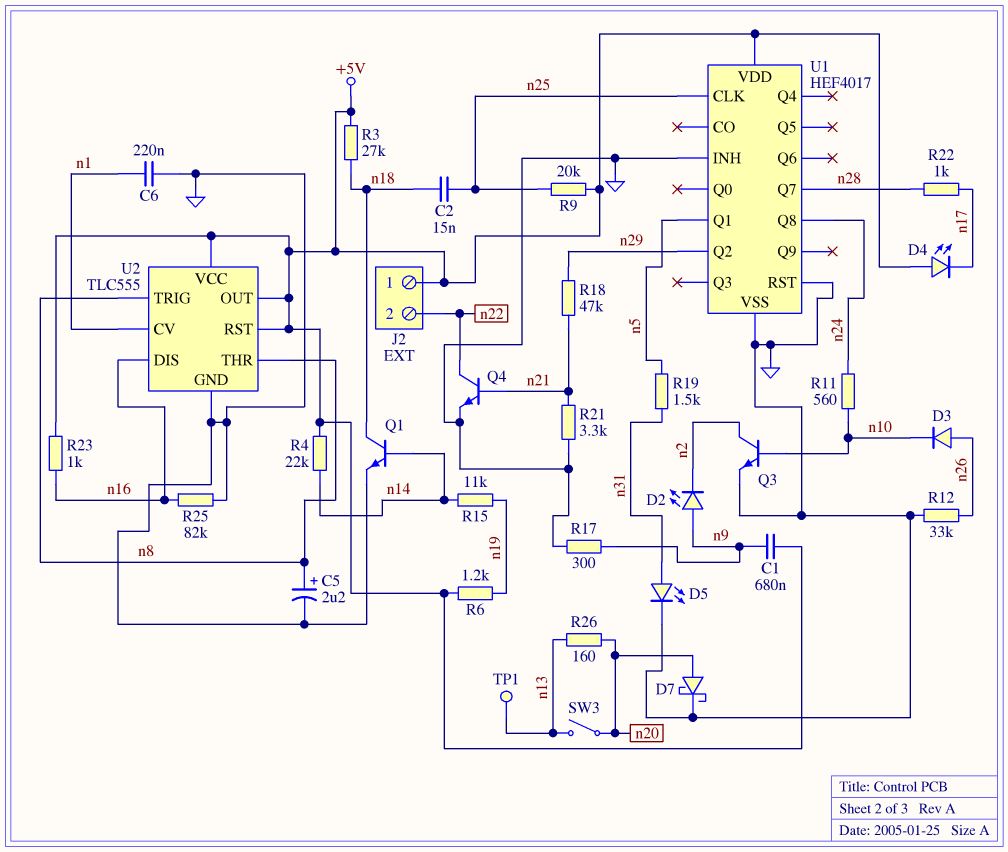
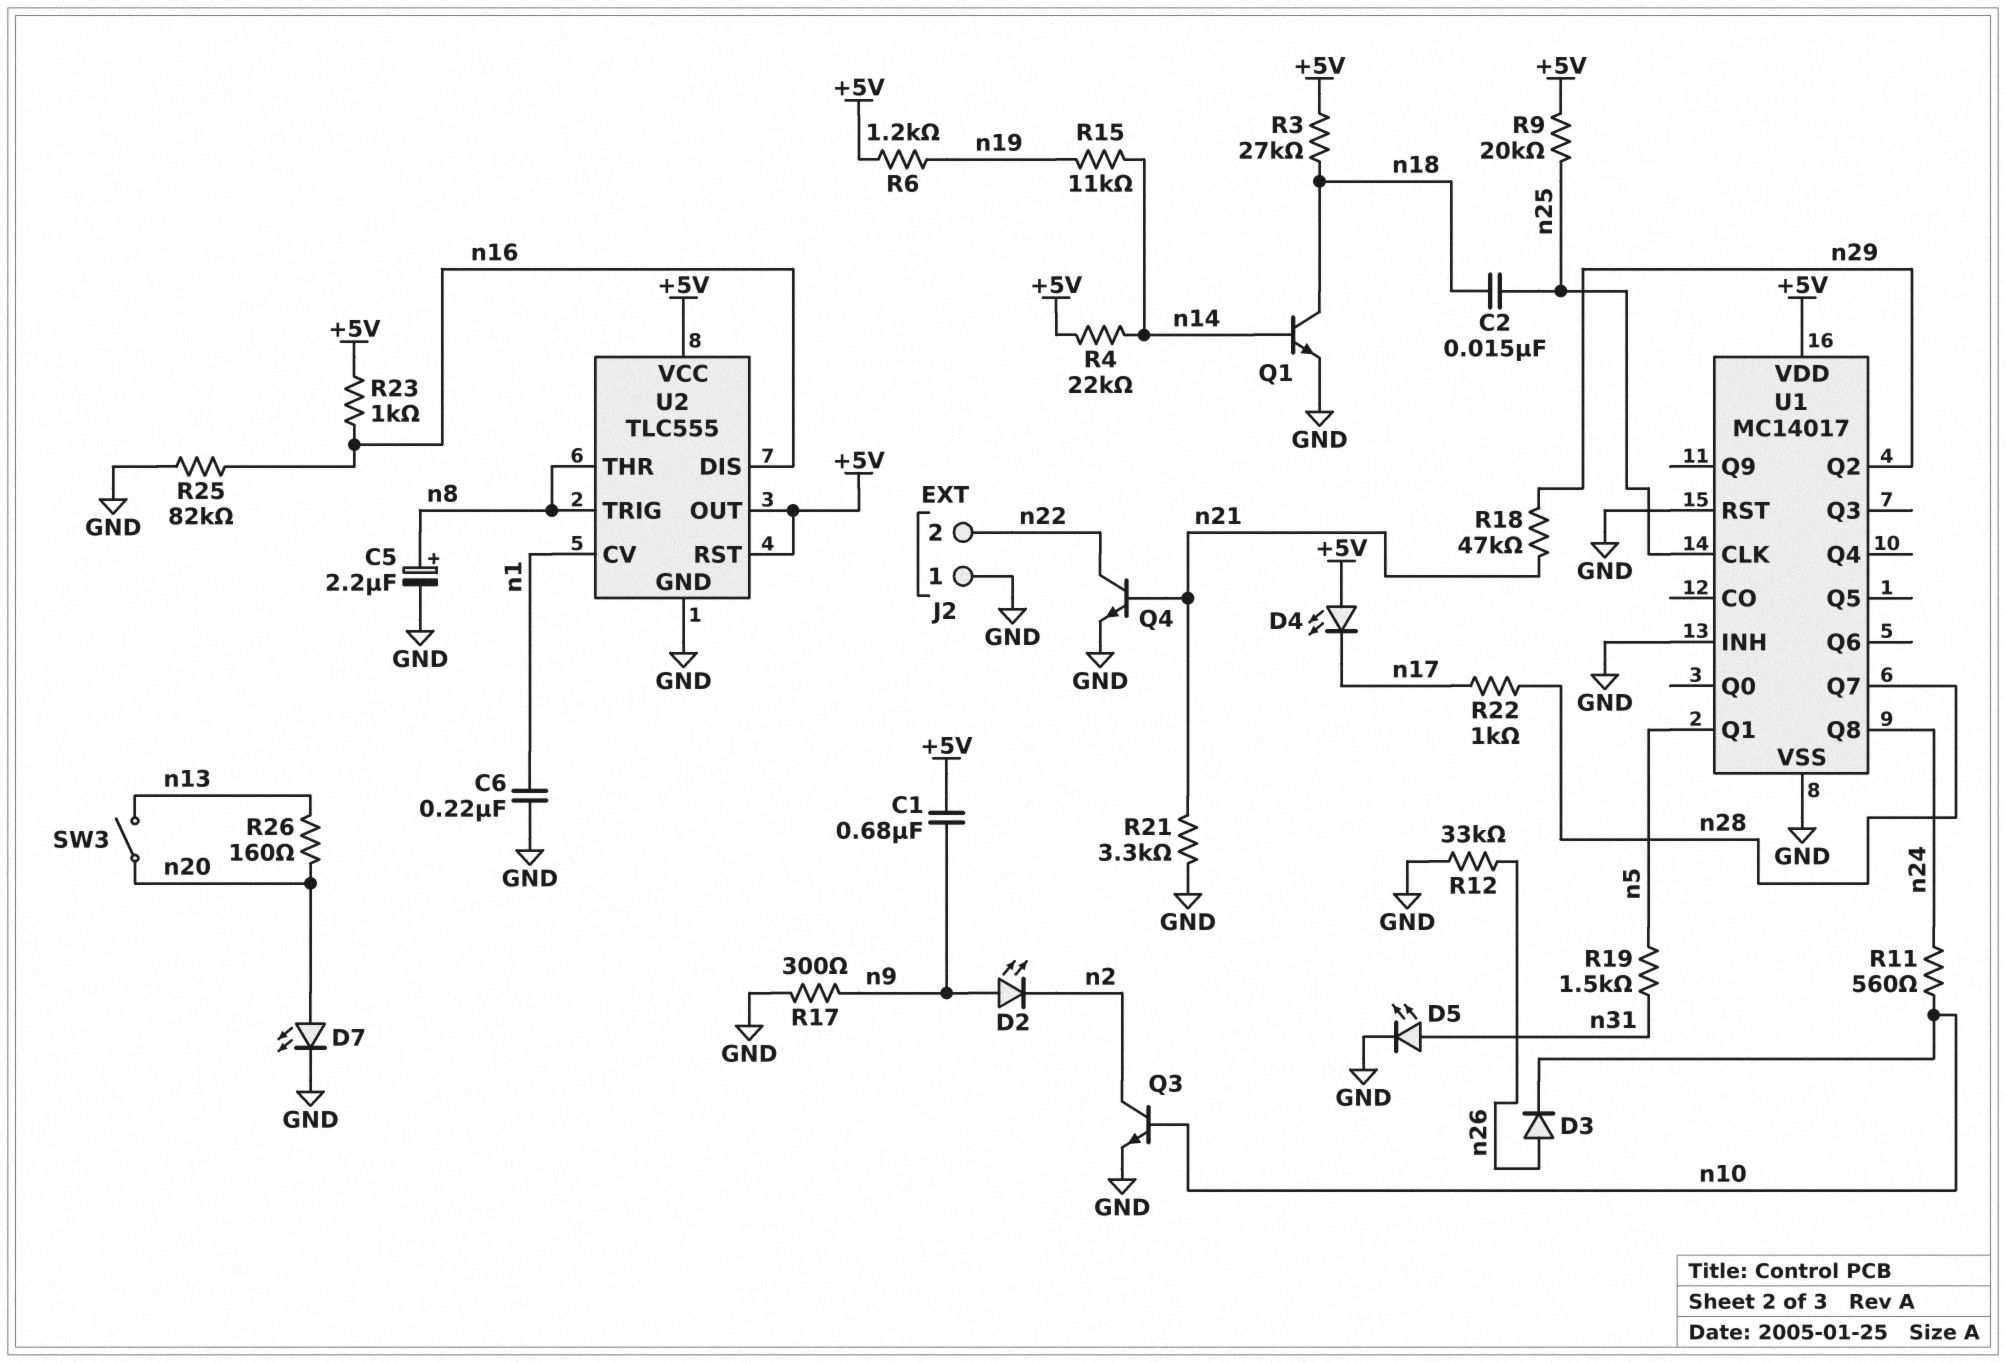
D7: schottky (A n20, K GND) -> LED (A n20, K GND)
J2 pin 1: +5V -> GND
TP1: test point (n13) -> none
U1: HEF4017 -> MC14017

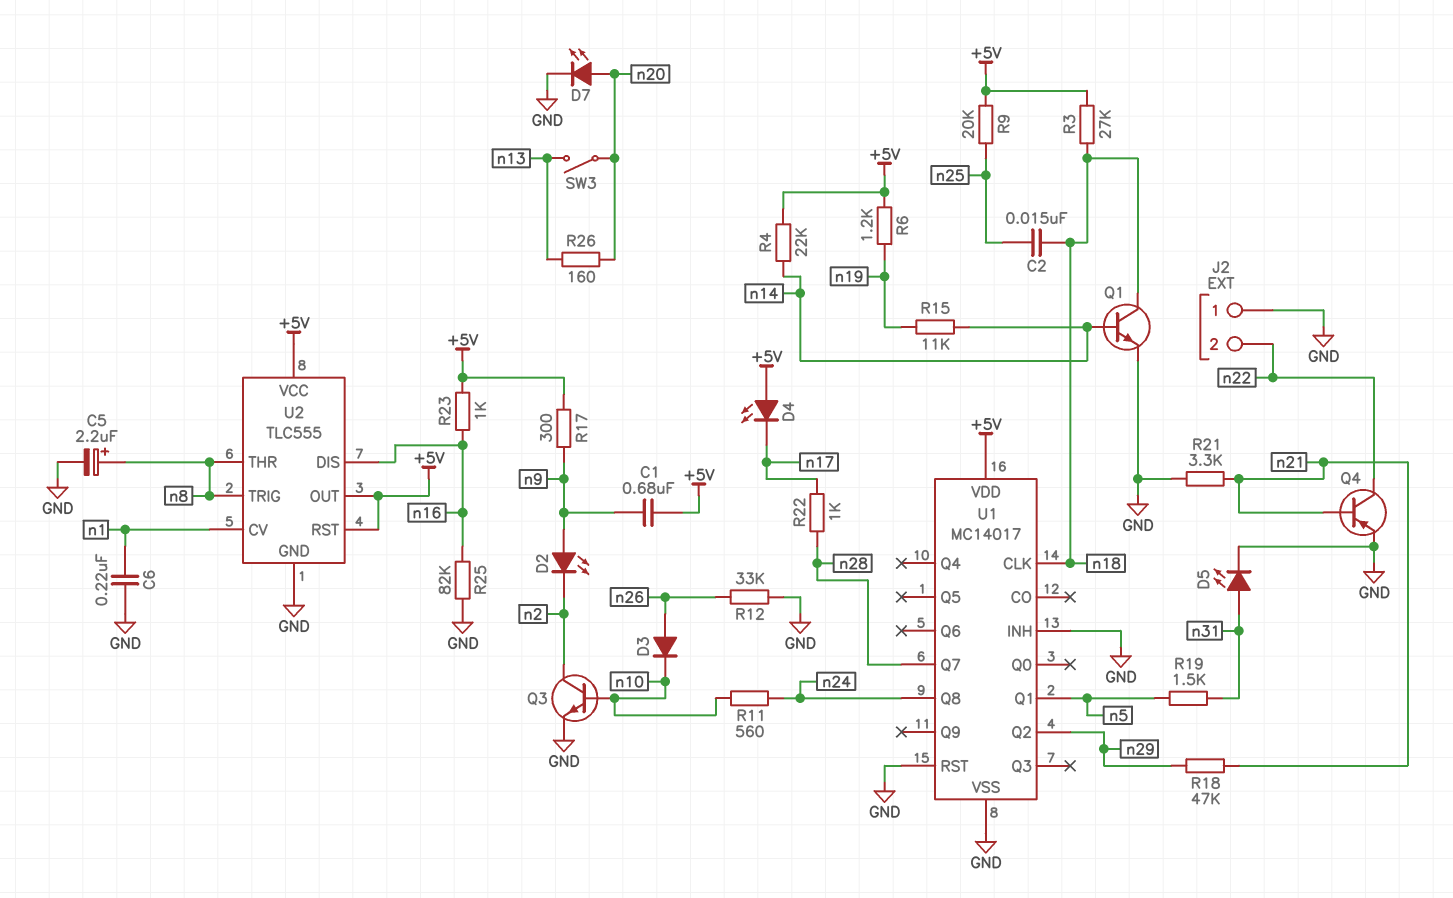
Q4: NPN (B n21, C n22, E GND) -> PNP (B n21, C n22, E GND)
R17: 300 (GND, n9) -> 300 (+5V, n9)
U1 pin CLK: n25 -> n18

